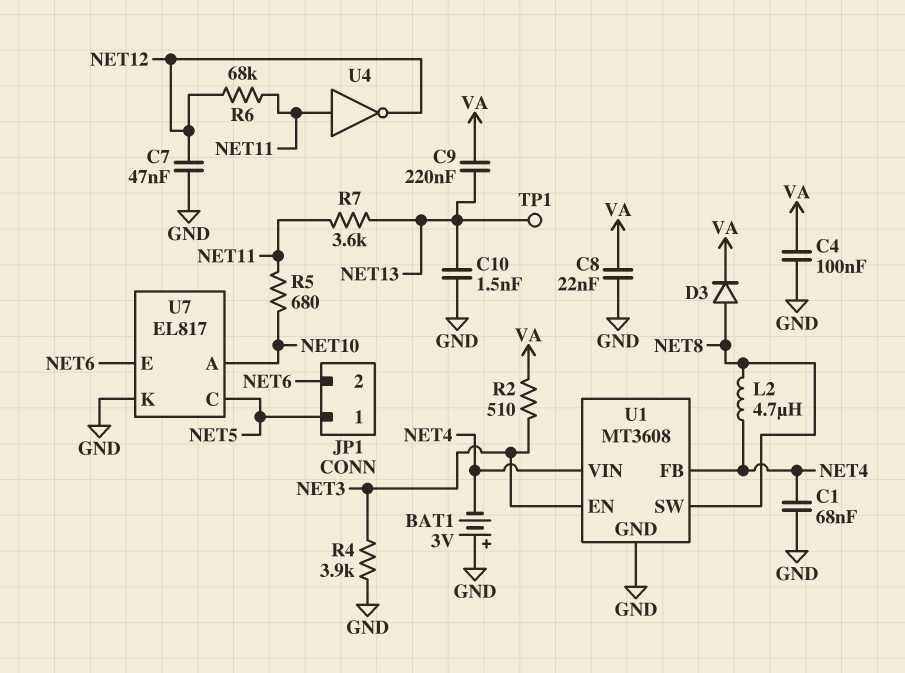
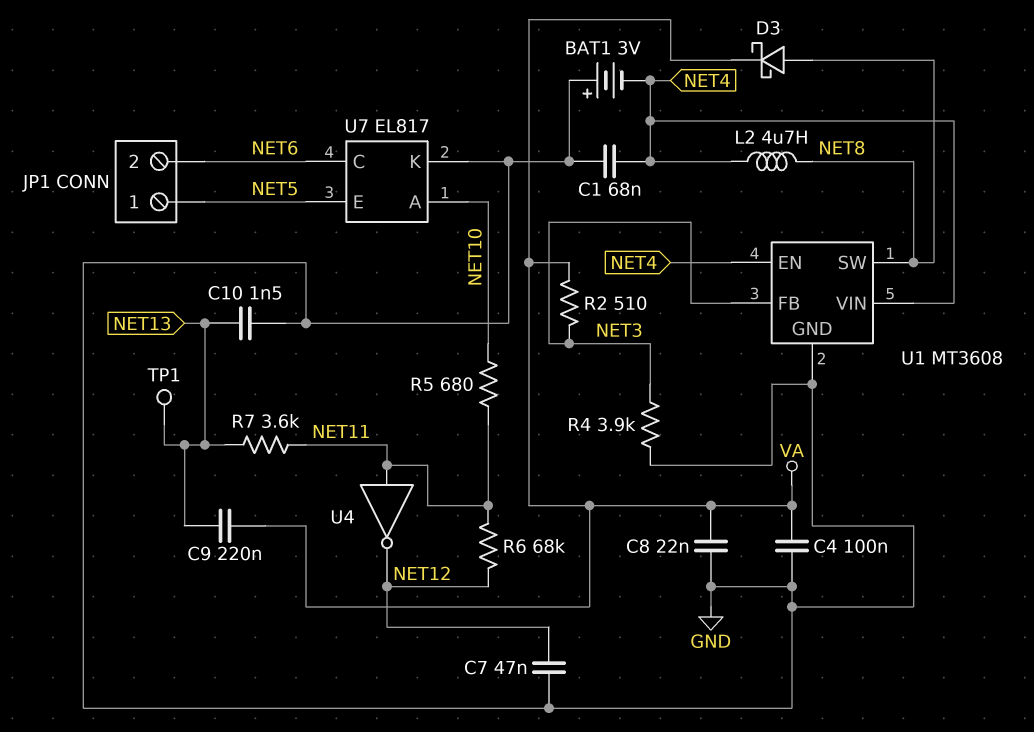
D3: diode (A NET8, K VA) -> schottky (A NET8, K VA)
U1 pin EN: NET3 -> NET4
U1 pin FB: NET4 -> NET3
U7 pin C: NET5 -> NET6
U7 pin E: NET6 -> NET5

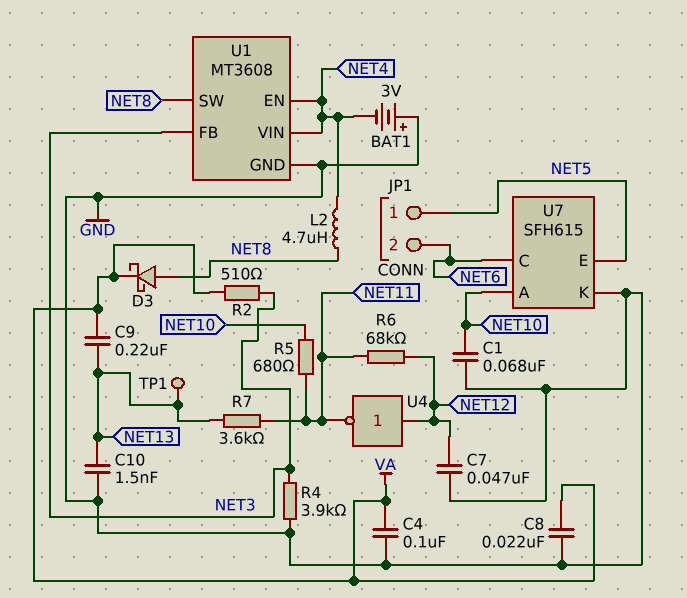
C1: 68nF (GND, NET4) -> 68nF (GND, NET10)
U4: NOT (in NET11, out NET12) -> NOT (in NET12, out NET11)
U7: EL817 -> SFH615

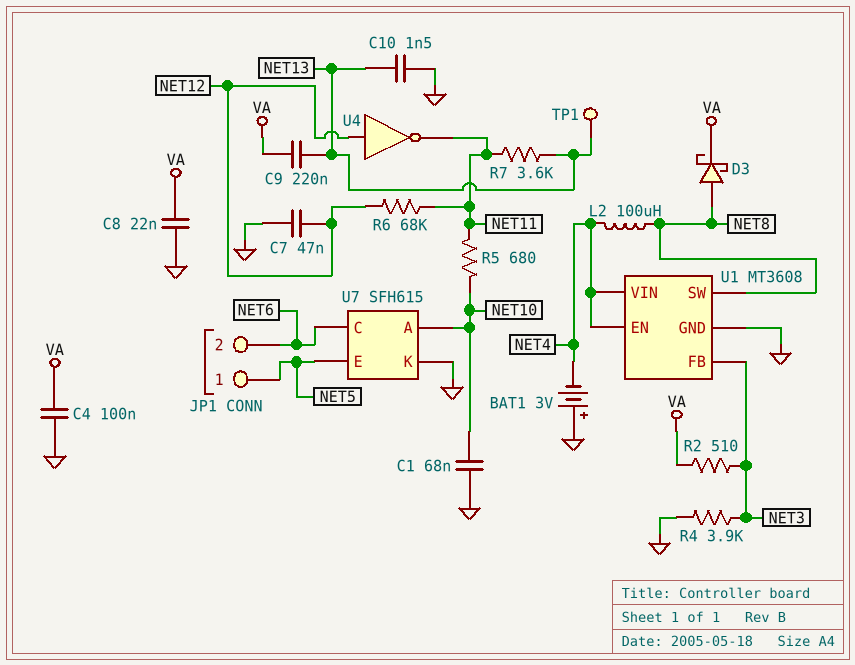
L2: 4.7uH (NET4, NET8) -> 100uH (NET4, NET8)

